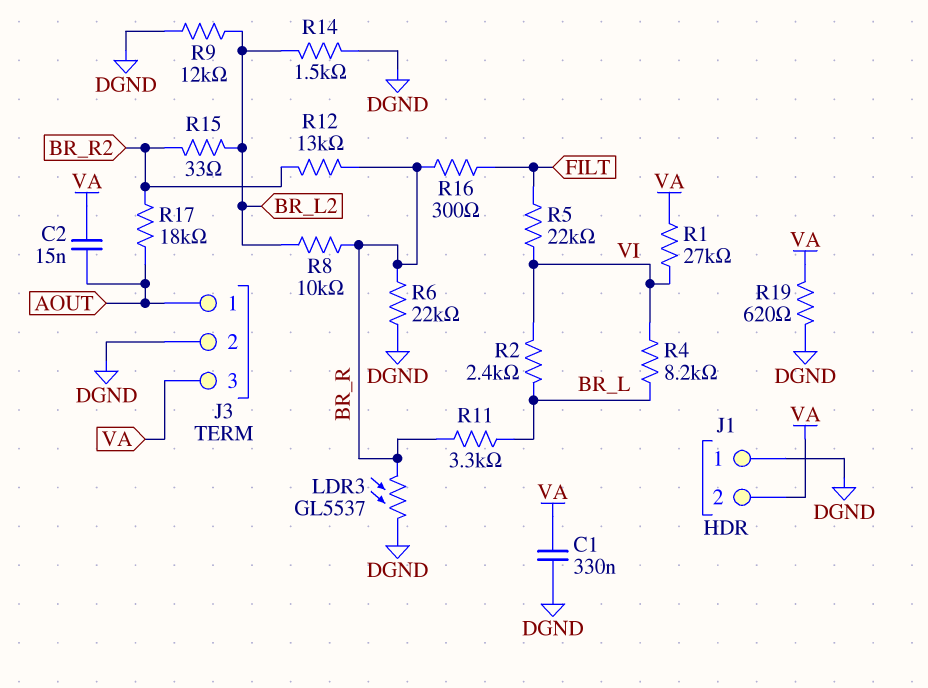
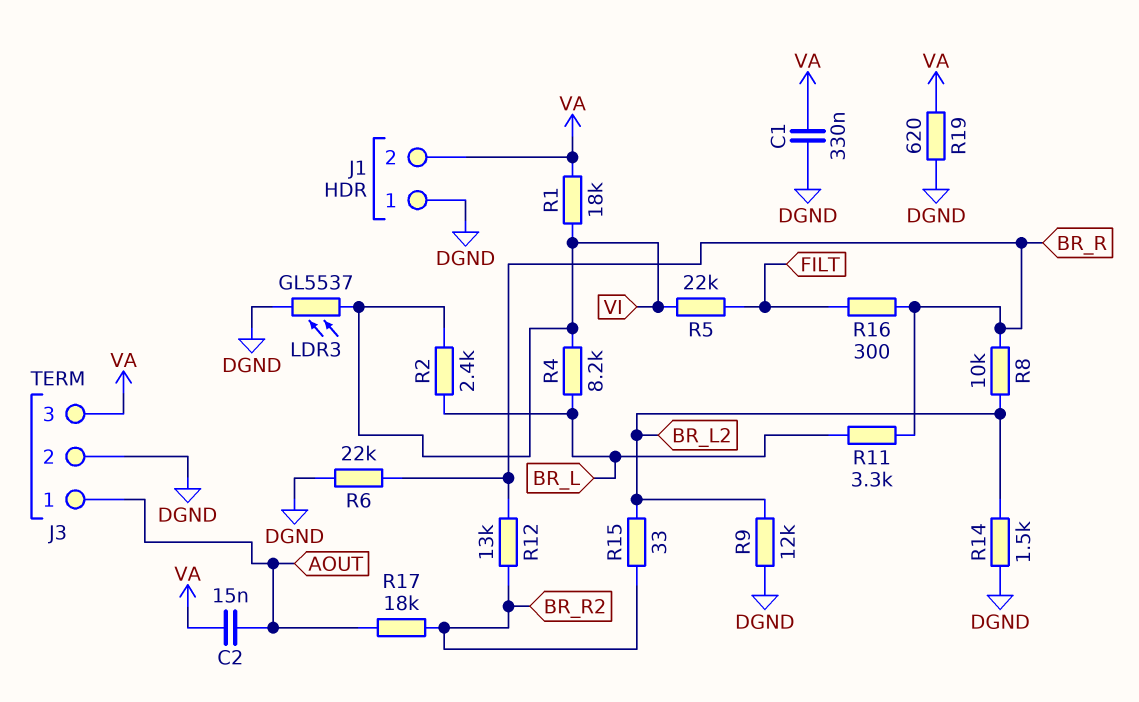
LDR3: GL5537 (BR_R, DGND) -> GL5537 (DGND, VI)
R1: 27k (VA, VI) -> 18k (VA, VI)

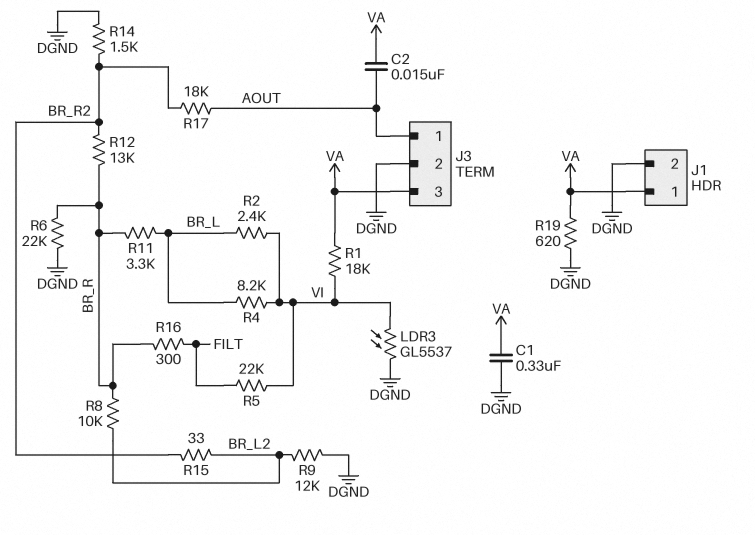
J1 pin 1: DGND -> VA
J1 pin 2: VA -> DGND
R14: 1.5k (BR_L2, DGND) -> 1.5k (BR_R2, DGND)

